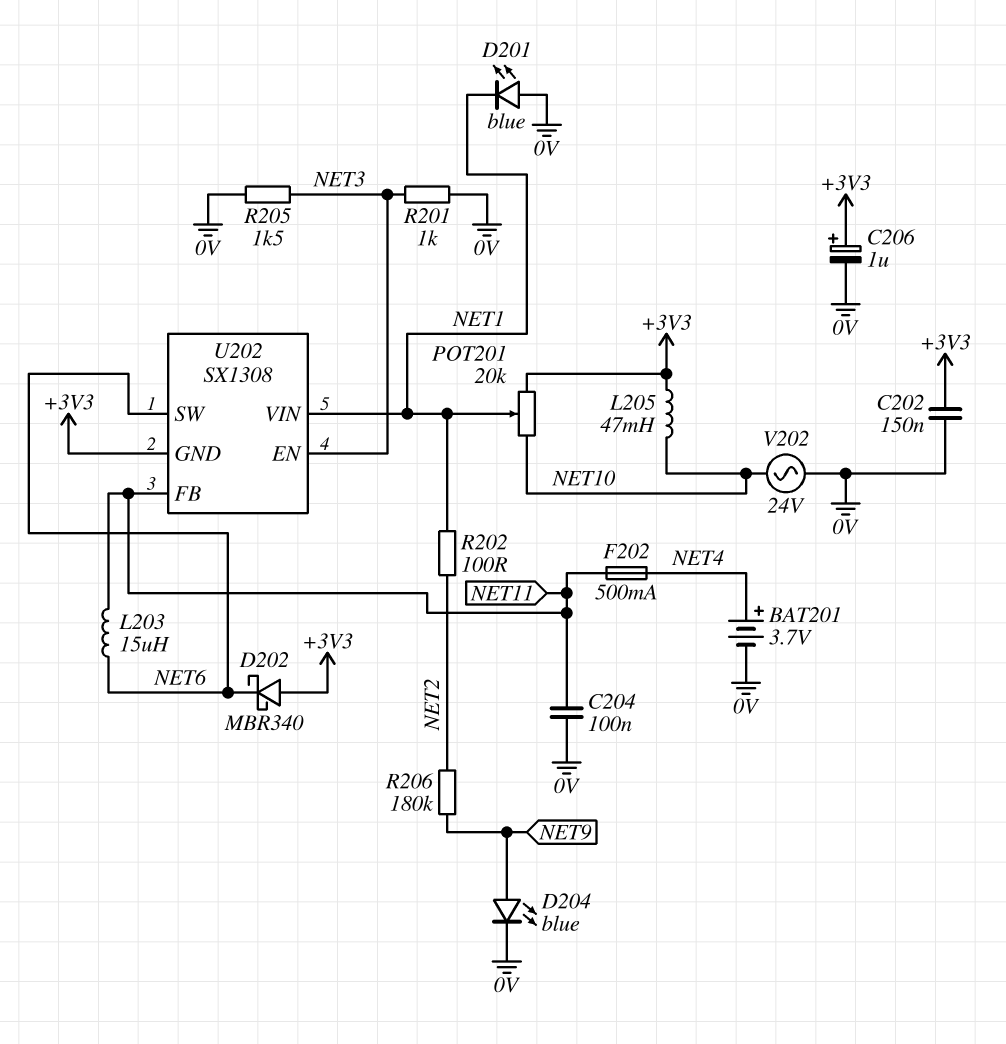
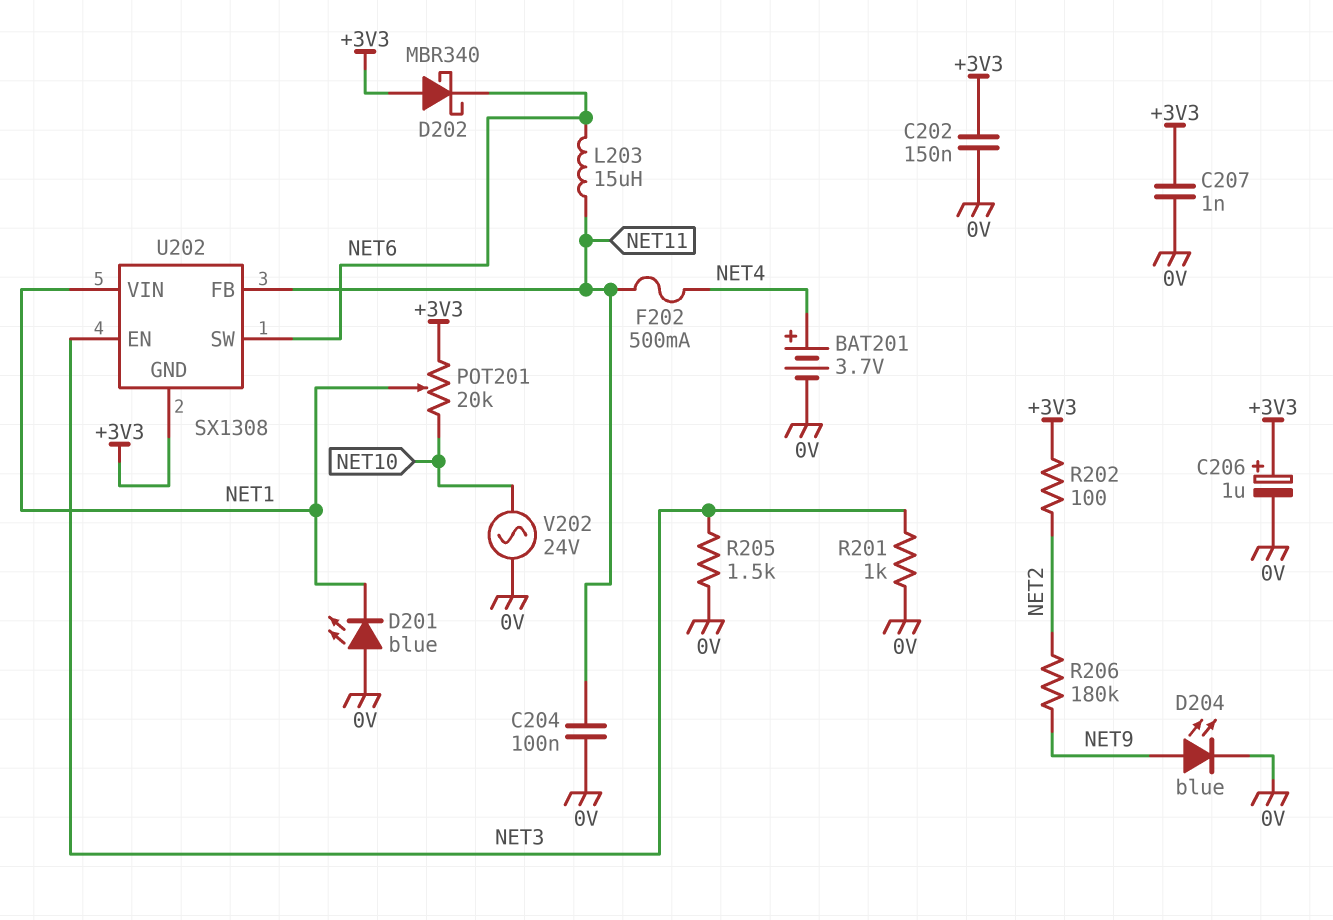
C207: none -> 1nF (+3V3, 0V)
L205: 47mH (+3V3, NET10) -> none
R202: 100 (NET1, NET2) -> 100 (+3V3, NET2)

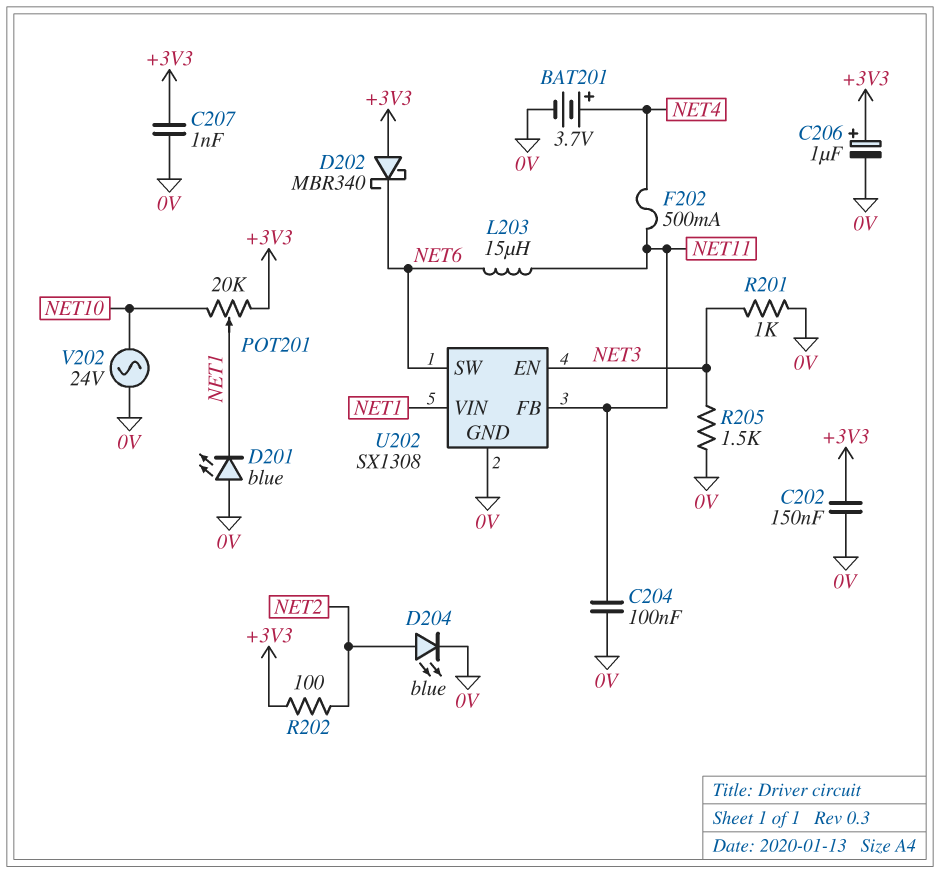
D204: LED blue (A NET9, K 0V) -> LED blue (A NET2, K 0V)
R206: 180k (NET2, NET9) -> none
U202 pin GND: +3V3 -> 0V

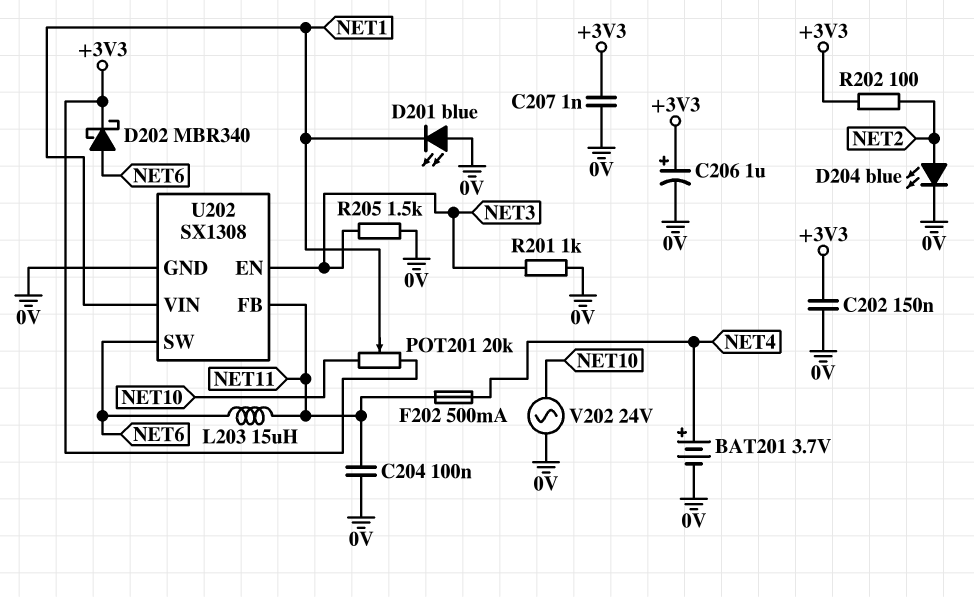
D202: schottky MBR340 (A +3V3, K NET6) -> schottky MBR340 (A NET6, K +3V3)

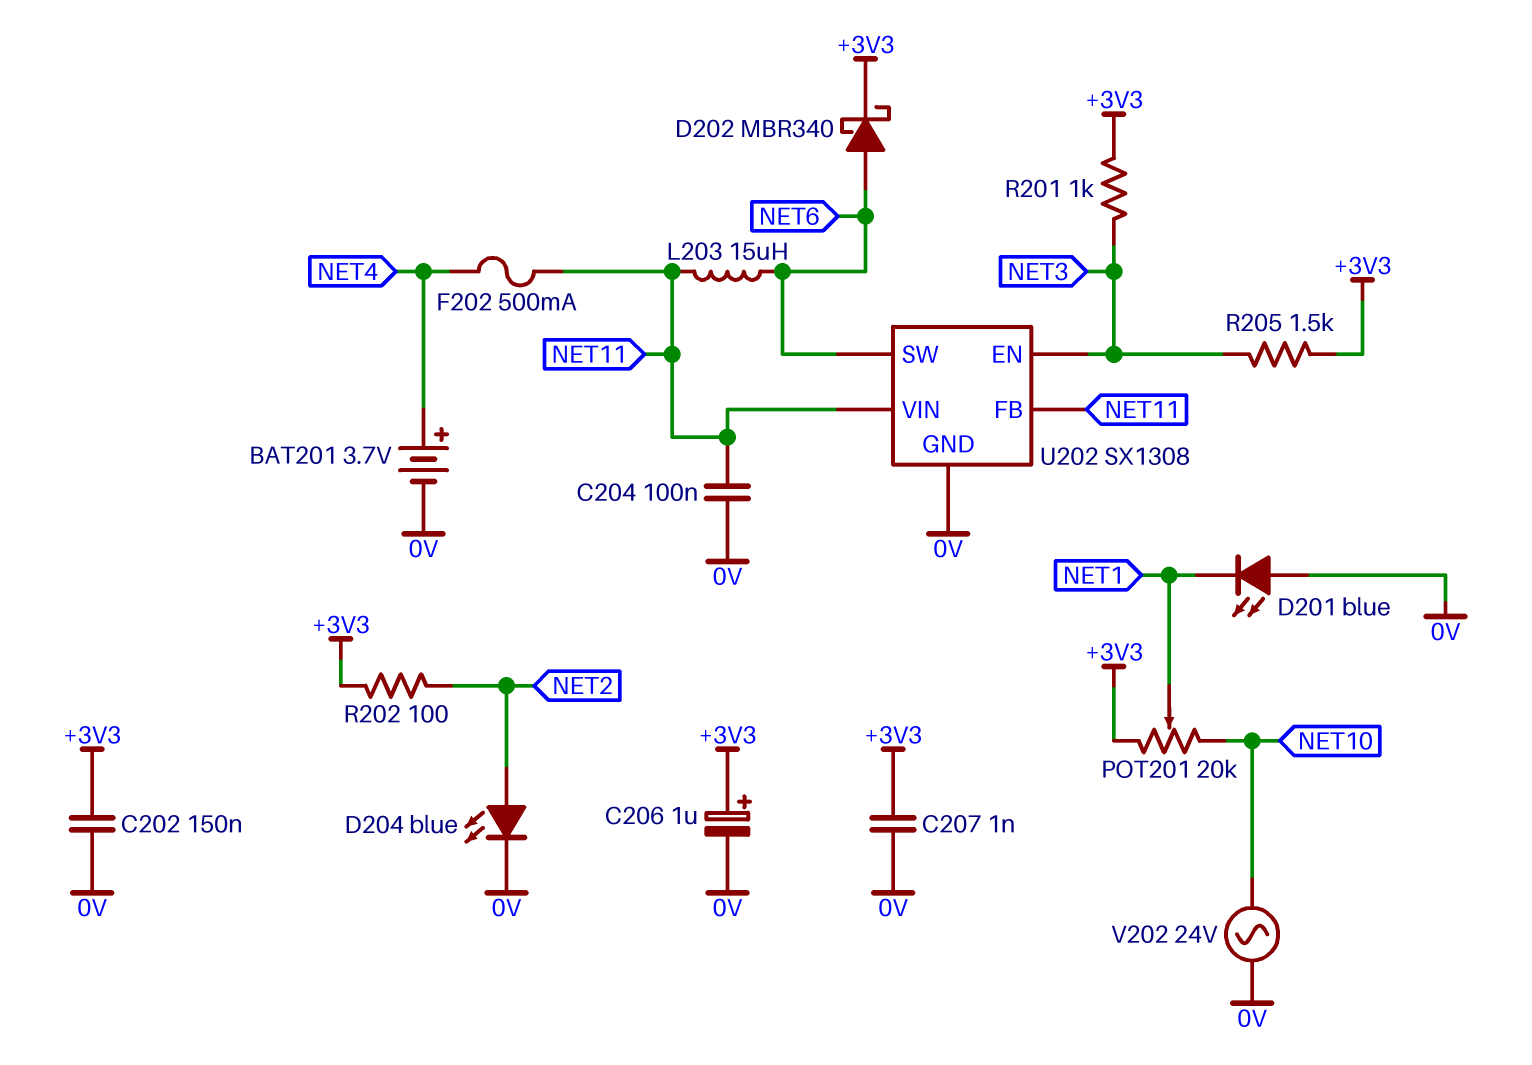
R201: 1k (0V, NET3) -> 1k (+3V3, NET3)
R205: 1.5k (0V, NET3) -> 1.5k (+3V3, NET3)
U202 pin VIN: NET1 -> NET11

